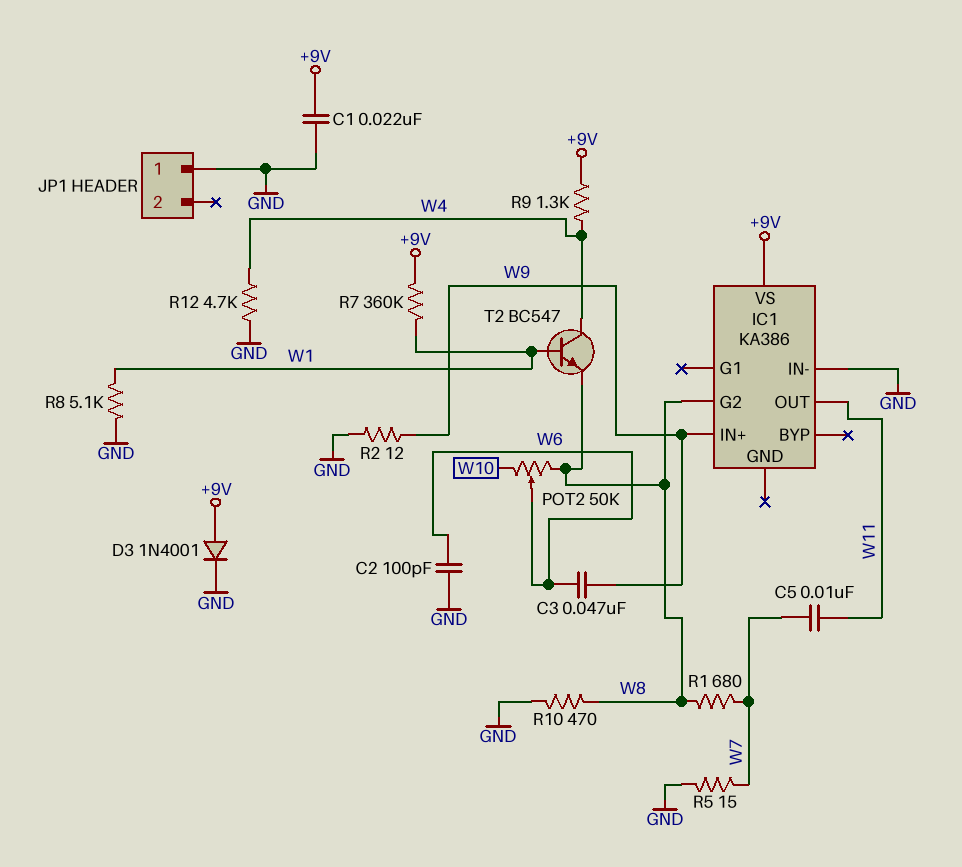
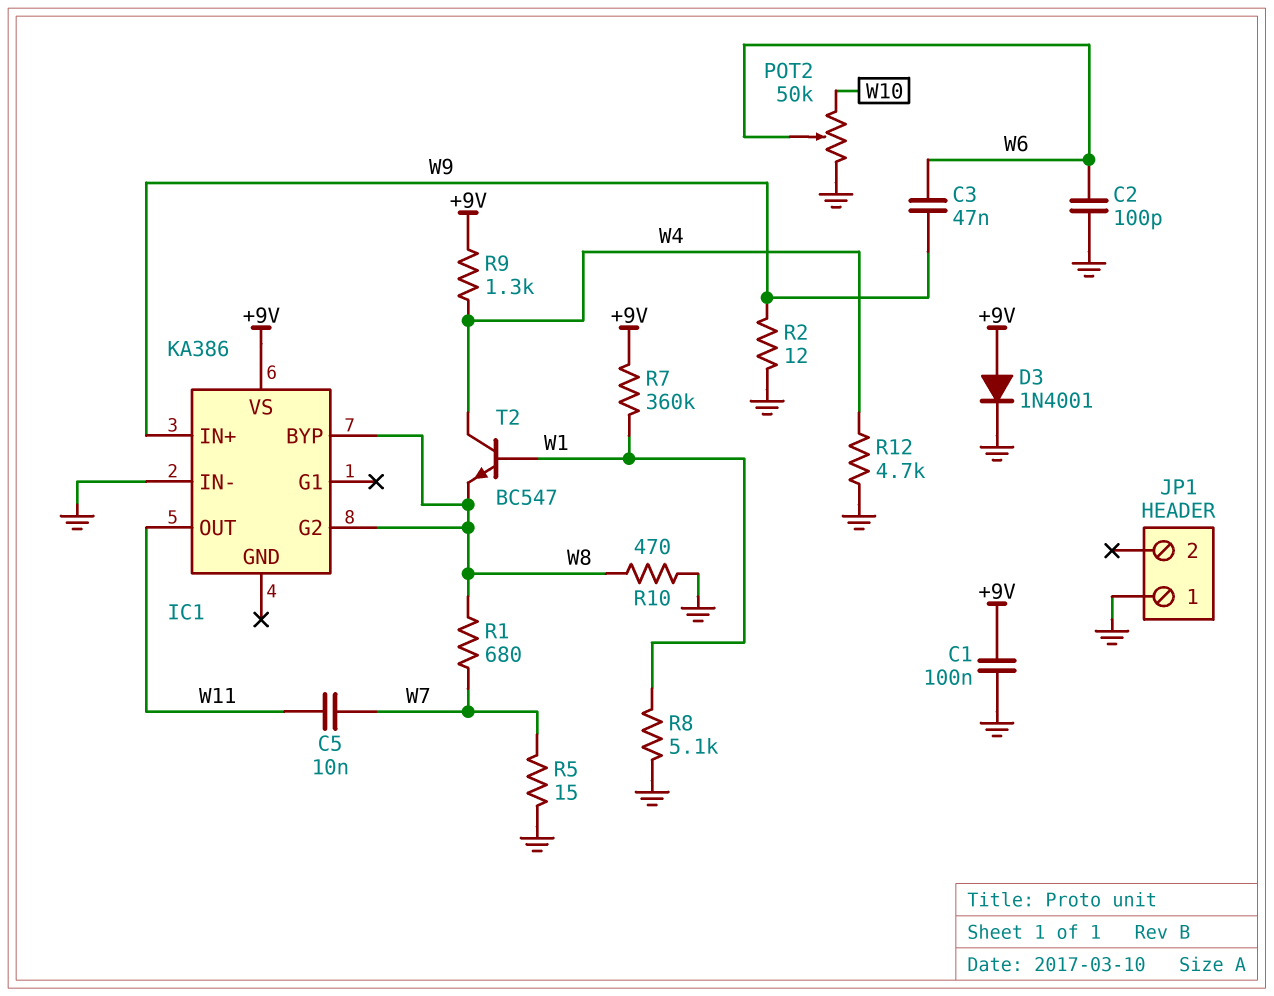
C1: 22nF (+9V, GND) -> 100nF (+9V, GND)
IC1 pin BYP: none -> W8
POT2: 50k (W8, W10, wiper W6) -> 50k (GND, W10, wiper W6)

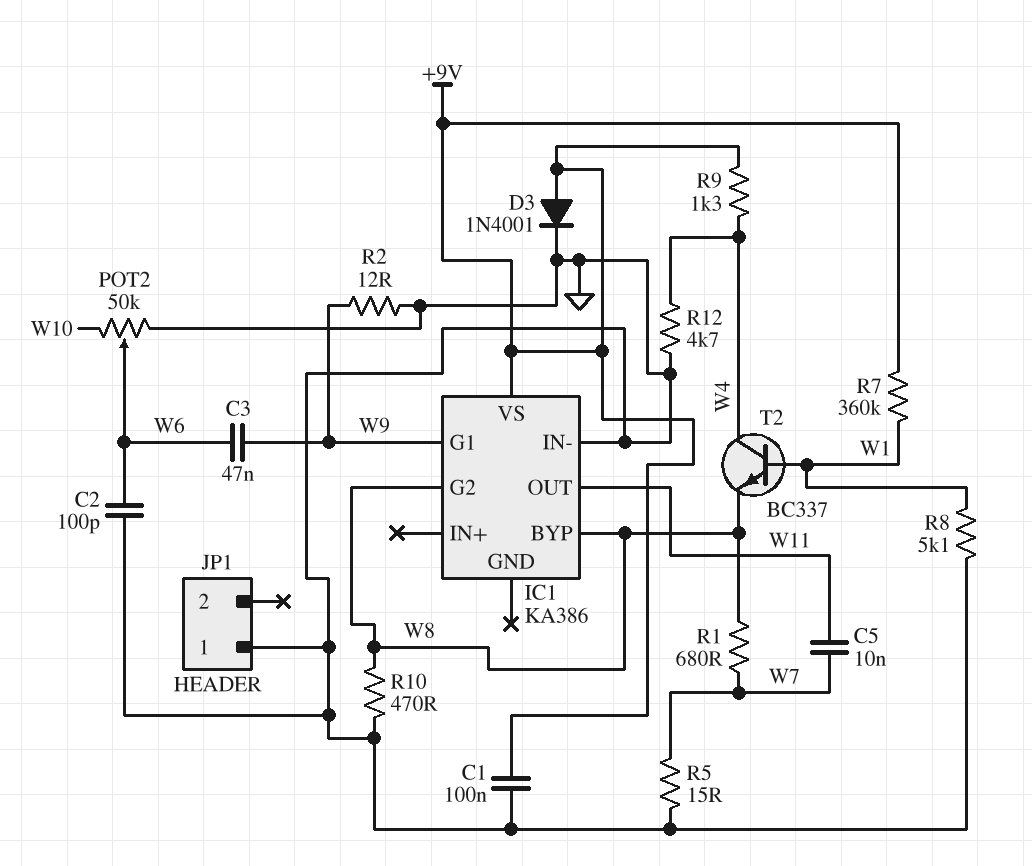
IC1 pin G1: none -> W9
IC1 pin IN+: W9 -> none
T2: NPN BC547 (B W1, C W4, E W8) -> NPN BC337 (B W1, C W4, E W8)

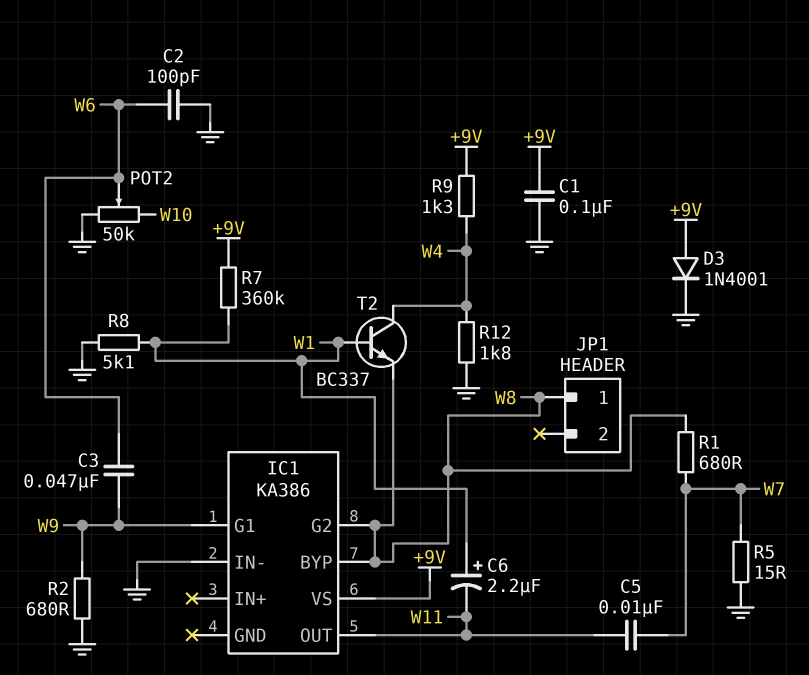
C6: none -> 2.2uF (plus W1, minus W11)
JP1 pin 1: GND -> W8
R2: 12 (GND, W9) -> 680 (GND, W9)
R10: 470 (GND, W8) -> none
R12: 4.7k (GND, W4) -> 1.8k (GND, W4)

